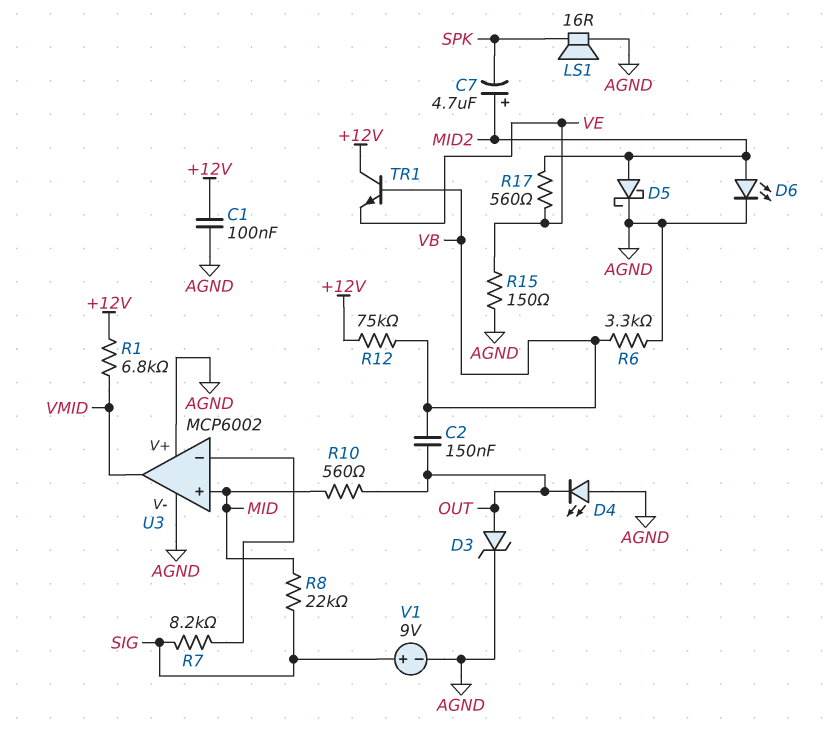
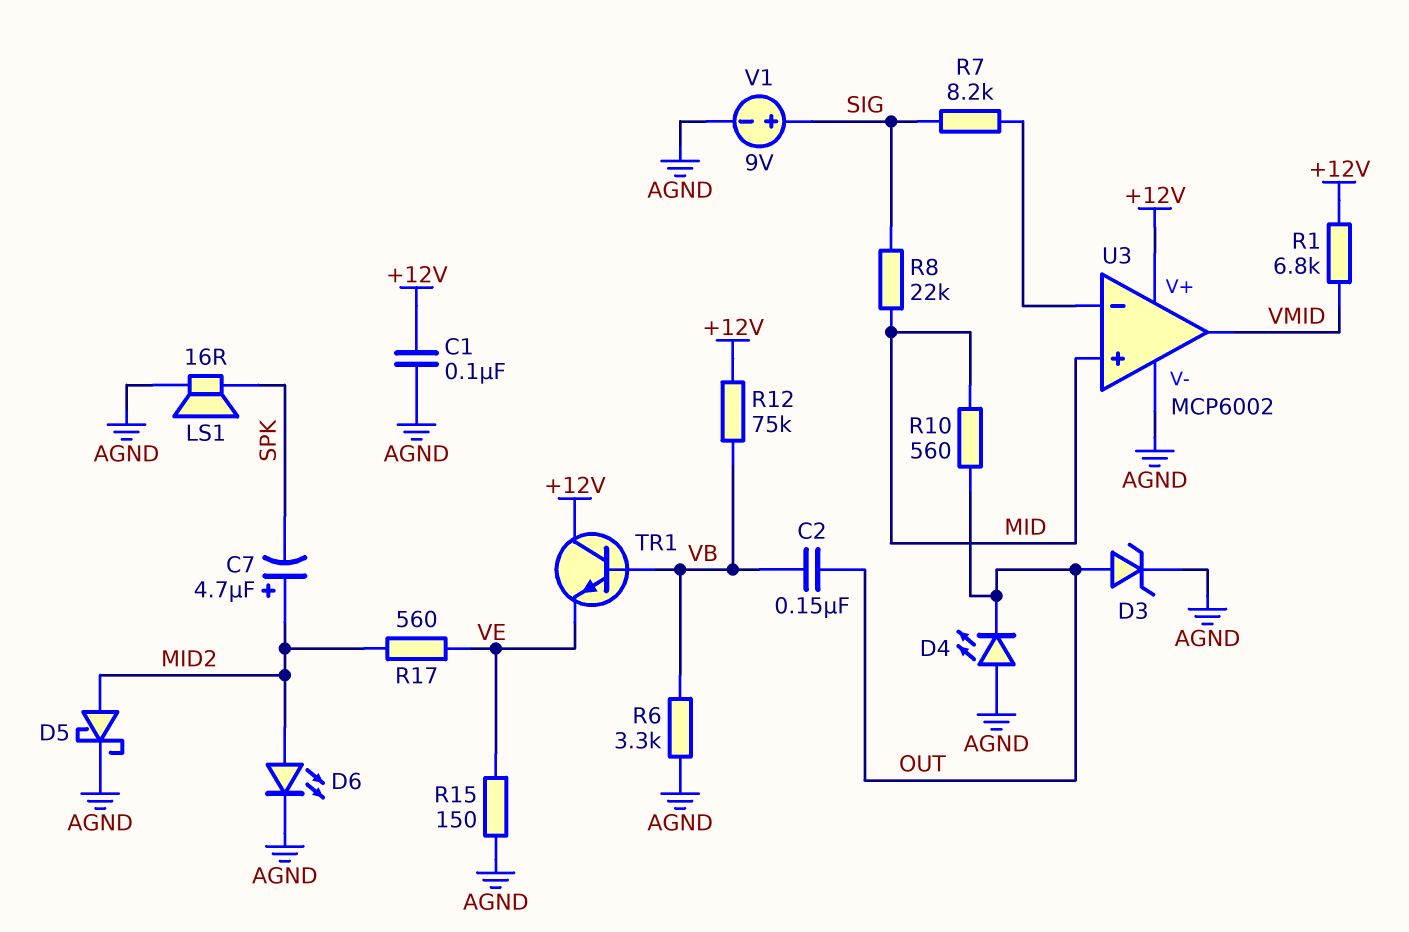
U3 pin V+: AGND -> +12V

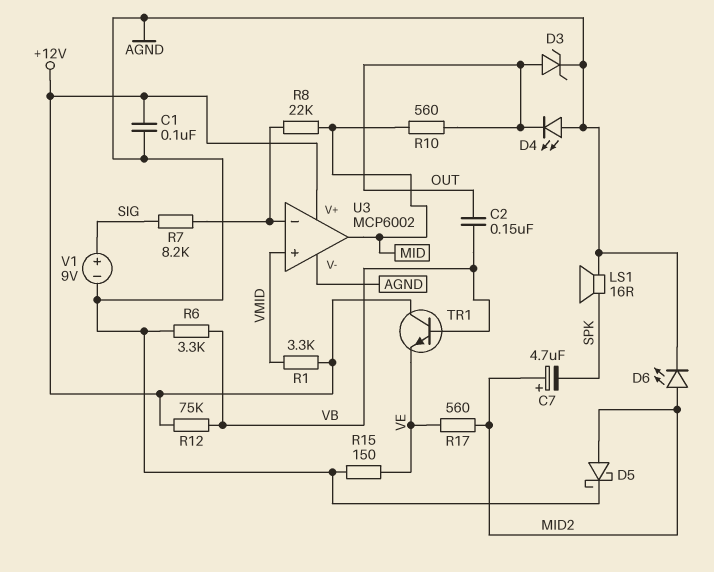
R1: 6.8k (+12V, VMID) -> 3.3k (+12V, VMID)
R8: 22k (MID, SIG) -> 22k (MID, U3/in-)
U3 pin in+: MID -> VMID
U3 pin out: VMID -> MID

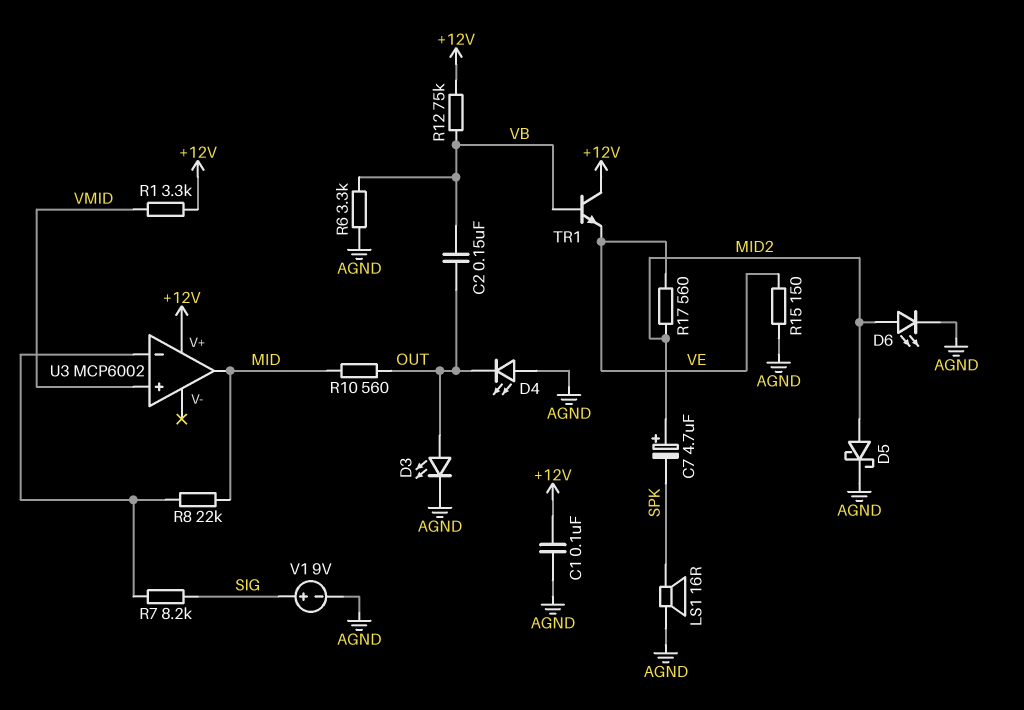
D3: zener (A OUT, K AGND) -> LED (A OUT, K AGND)
U3 pin V-: AGND -> none

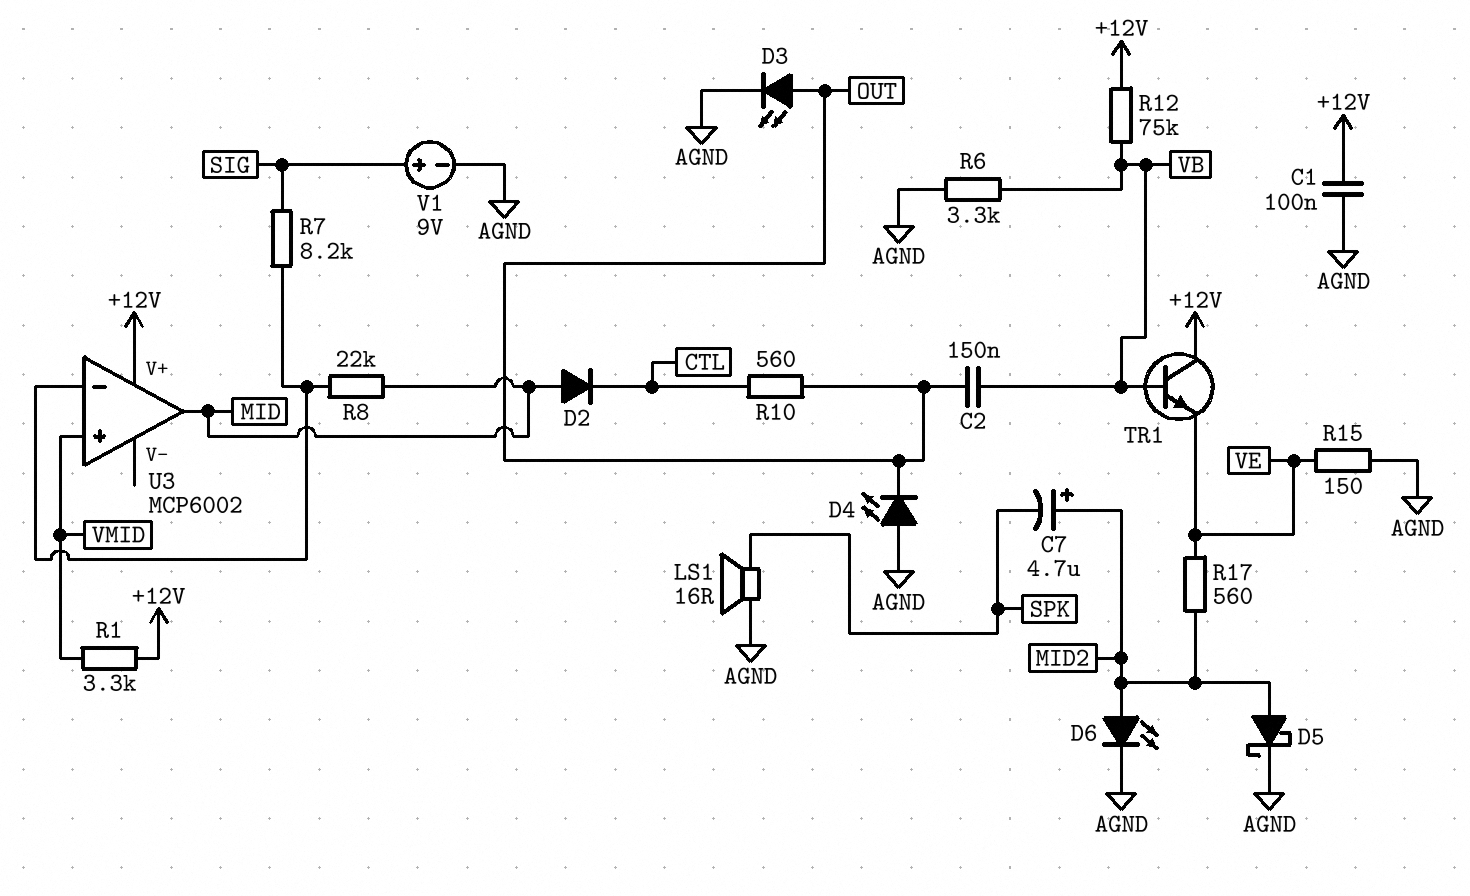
D2: none -> diode (A MID, K CTL)
R10: 560 (MID, OUT) -> 560 (CTL, OUT)

